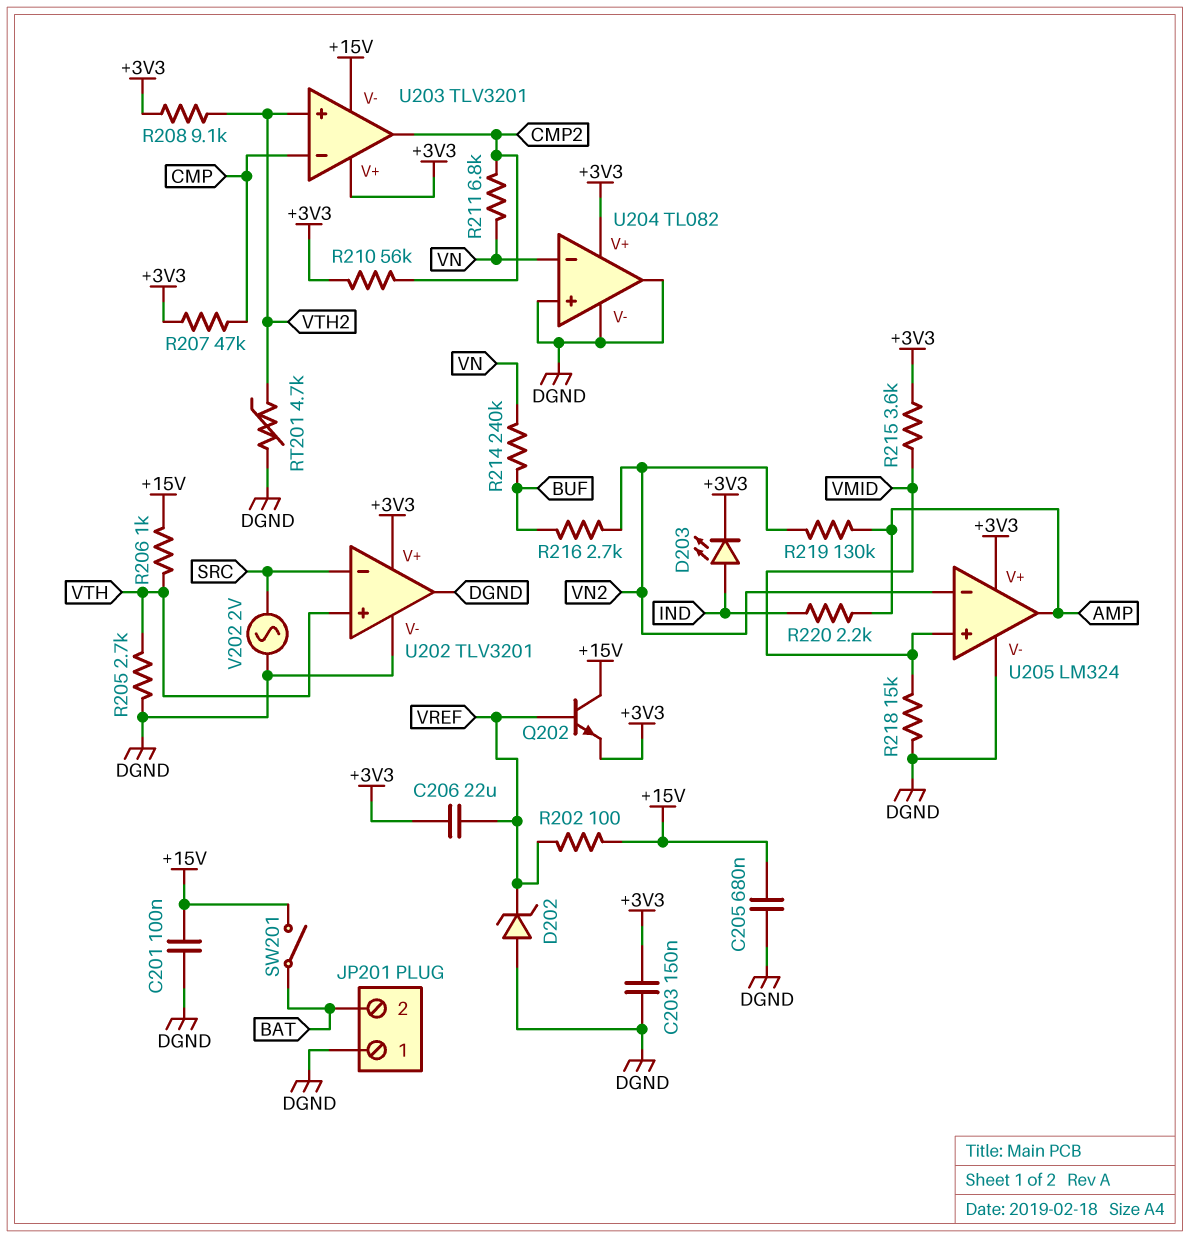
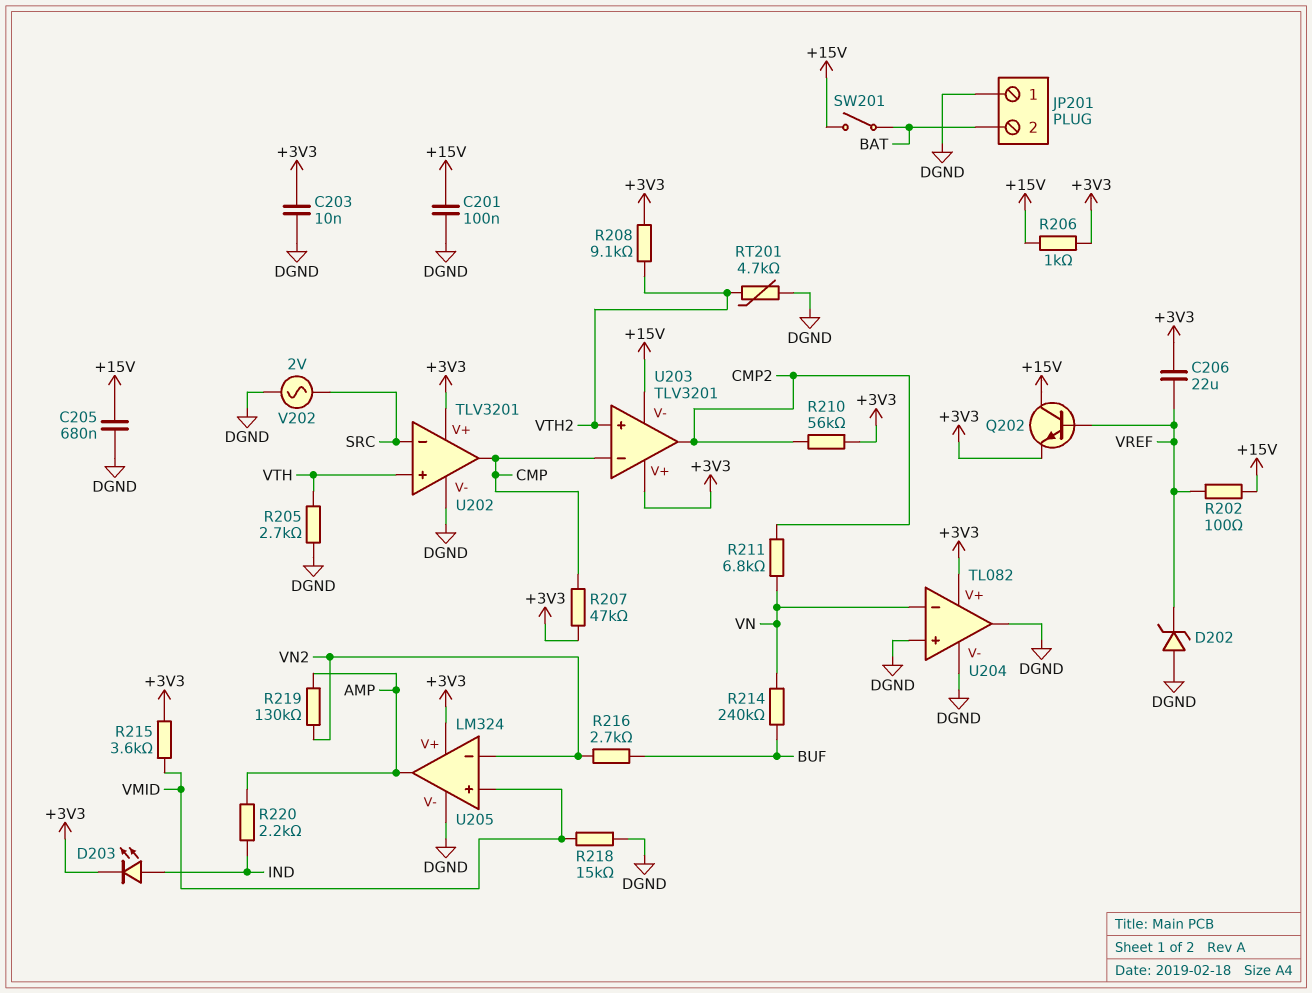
C203: 150nF (+3V3, DGND) -> 10nF (+3V3, DGND)
R206: 1k (+15V, VTH) -> 1k (+3V3, +15V)
U202 pin out: DGND -> CMP

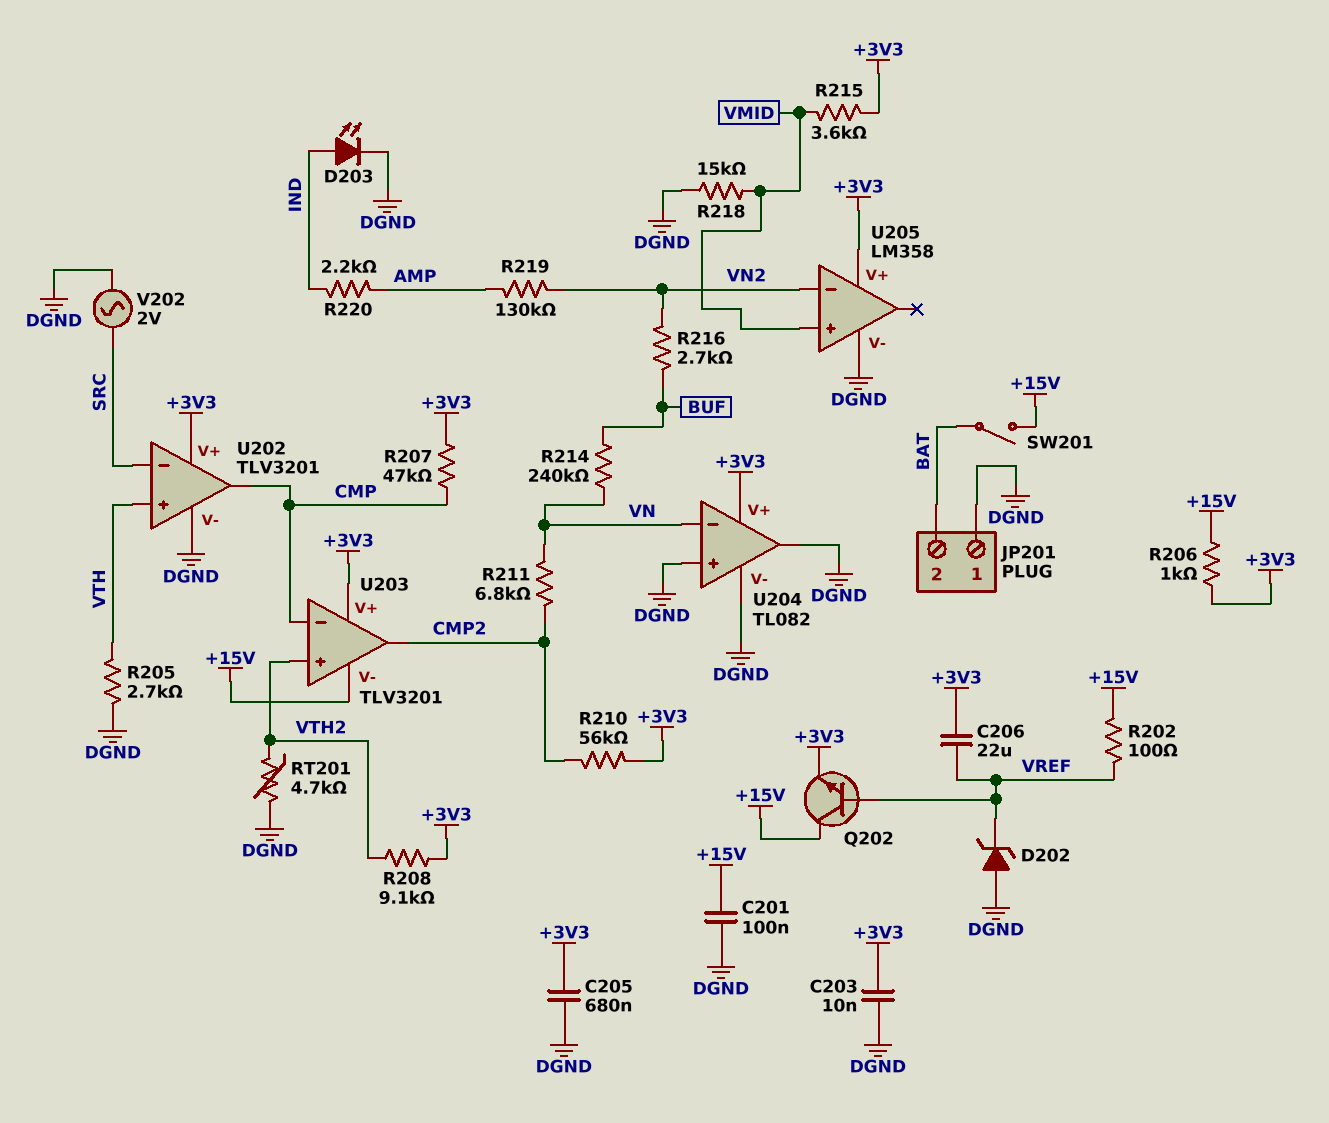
C205: 680nF (+15V, DGND) -> 680nF (+3V3, DGND)
D203: LED (A IND, K +3V3) -> LED (A IND, K DGND)
U205: LM324 -> LM358
U205 pin out: AMP -> none

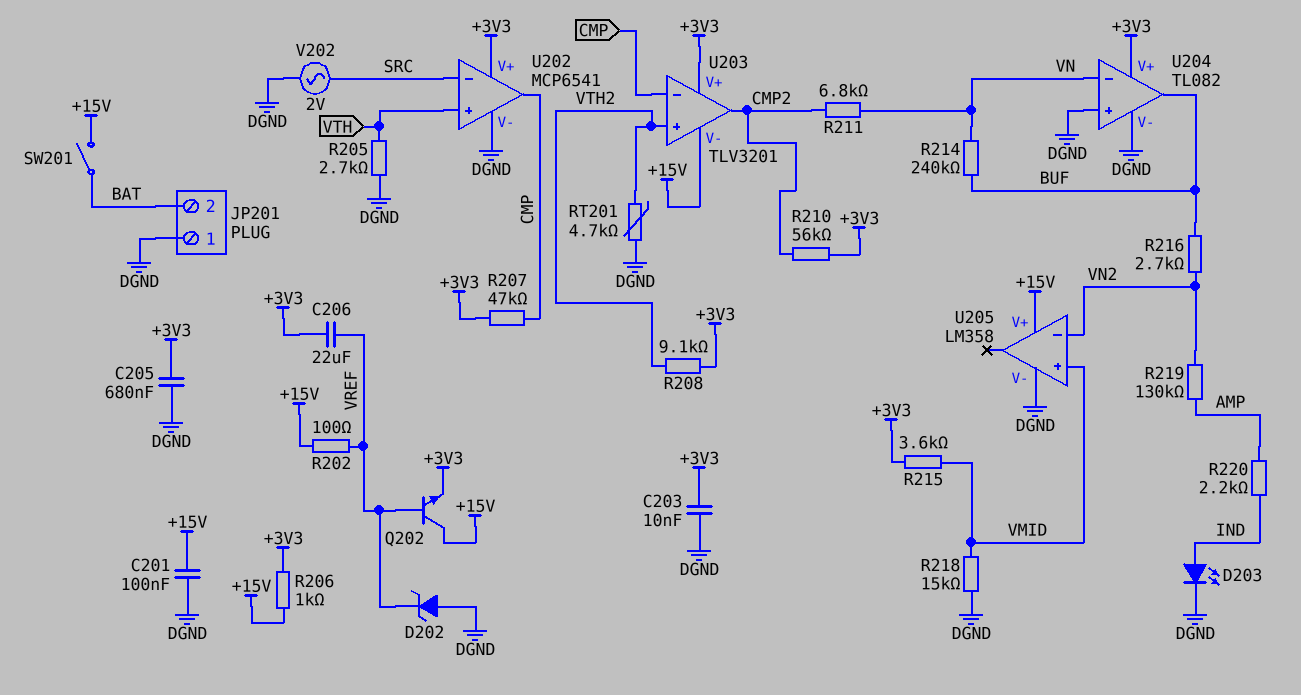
U202: TLV3201 -> MCP6541
U204 pin out: DGND -> BUF
U205 pin V+: +3V3 -> +15V

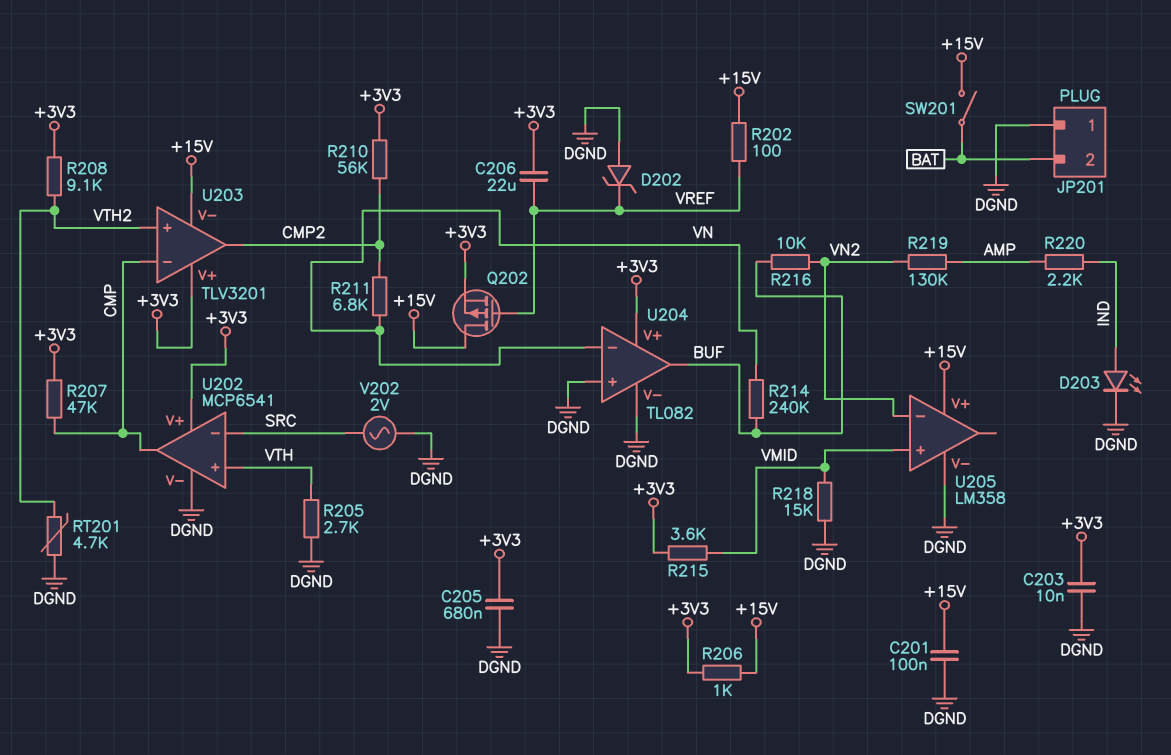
Q202: NPN (B VREF, C +15V, E +3V3) -> PMOS (G VREF, D +15V, S +3V3)
R216: 2.7k (BUF, VN2) -> 10k (BUF, VN2)

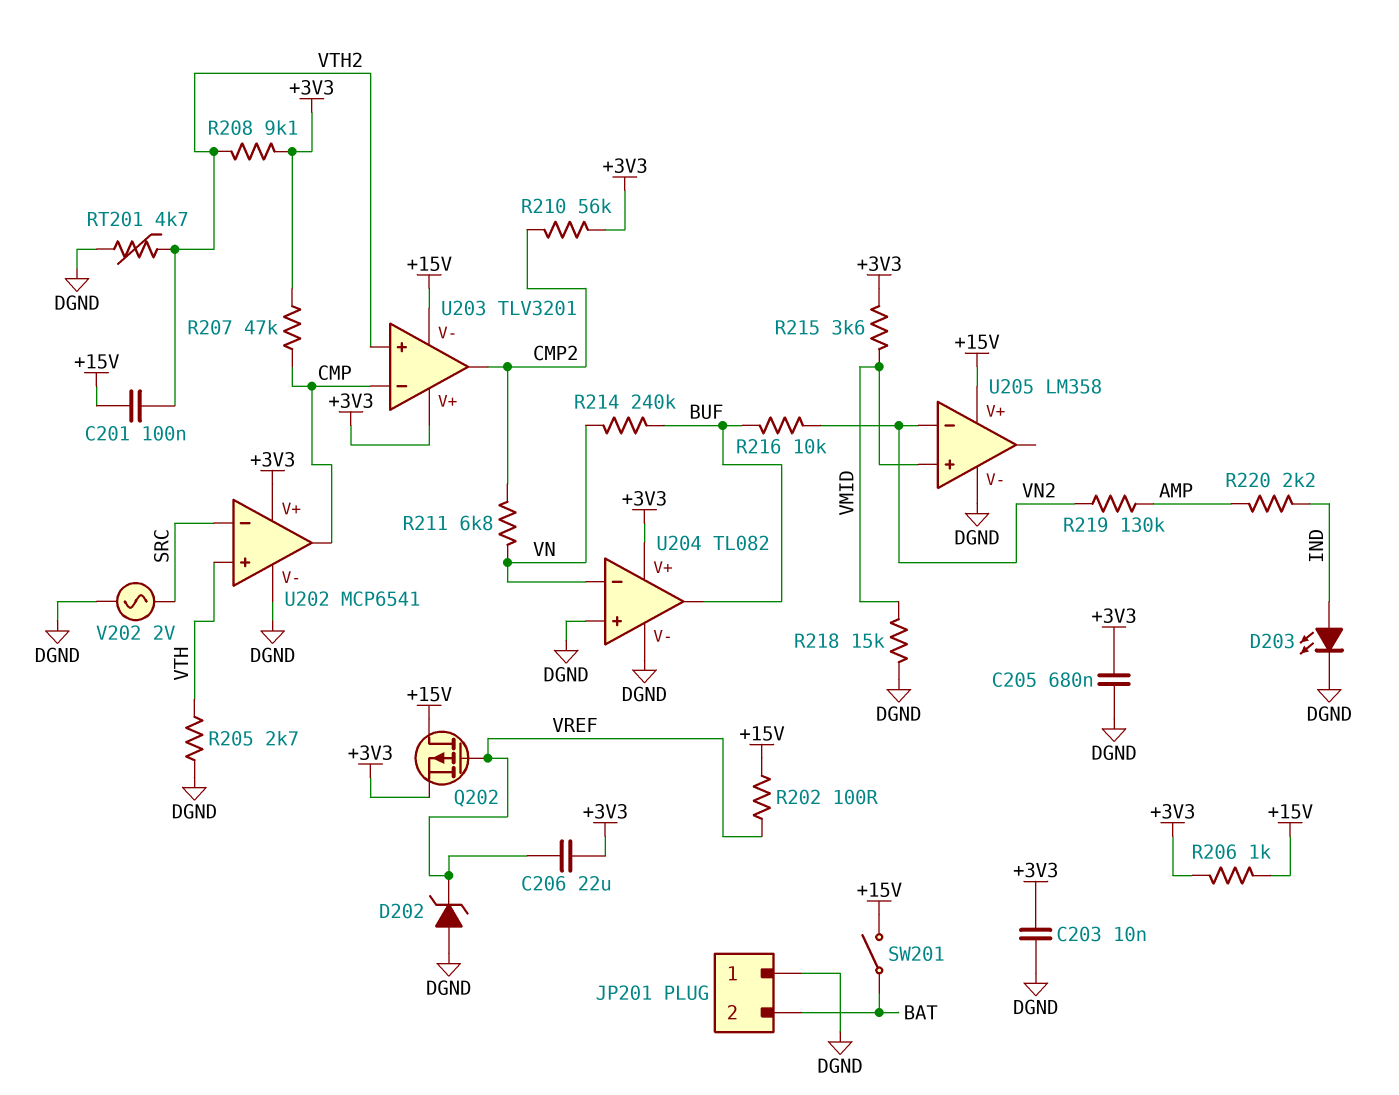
C201: 100nF (+15V, DGND) -> 100nF (+15V, VTH2)

